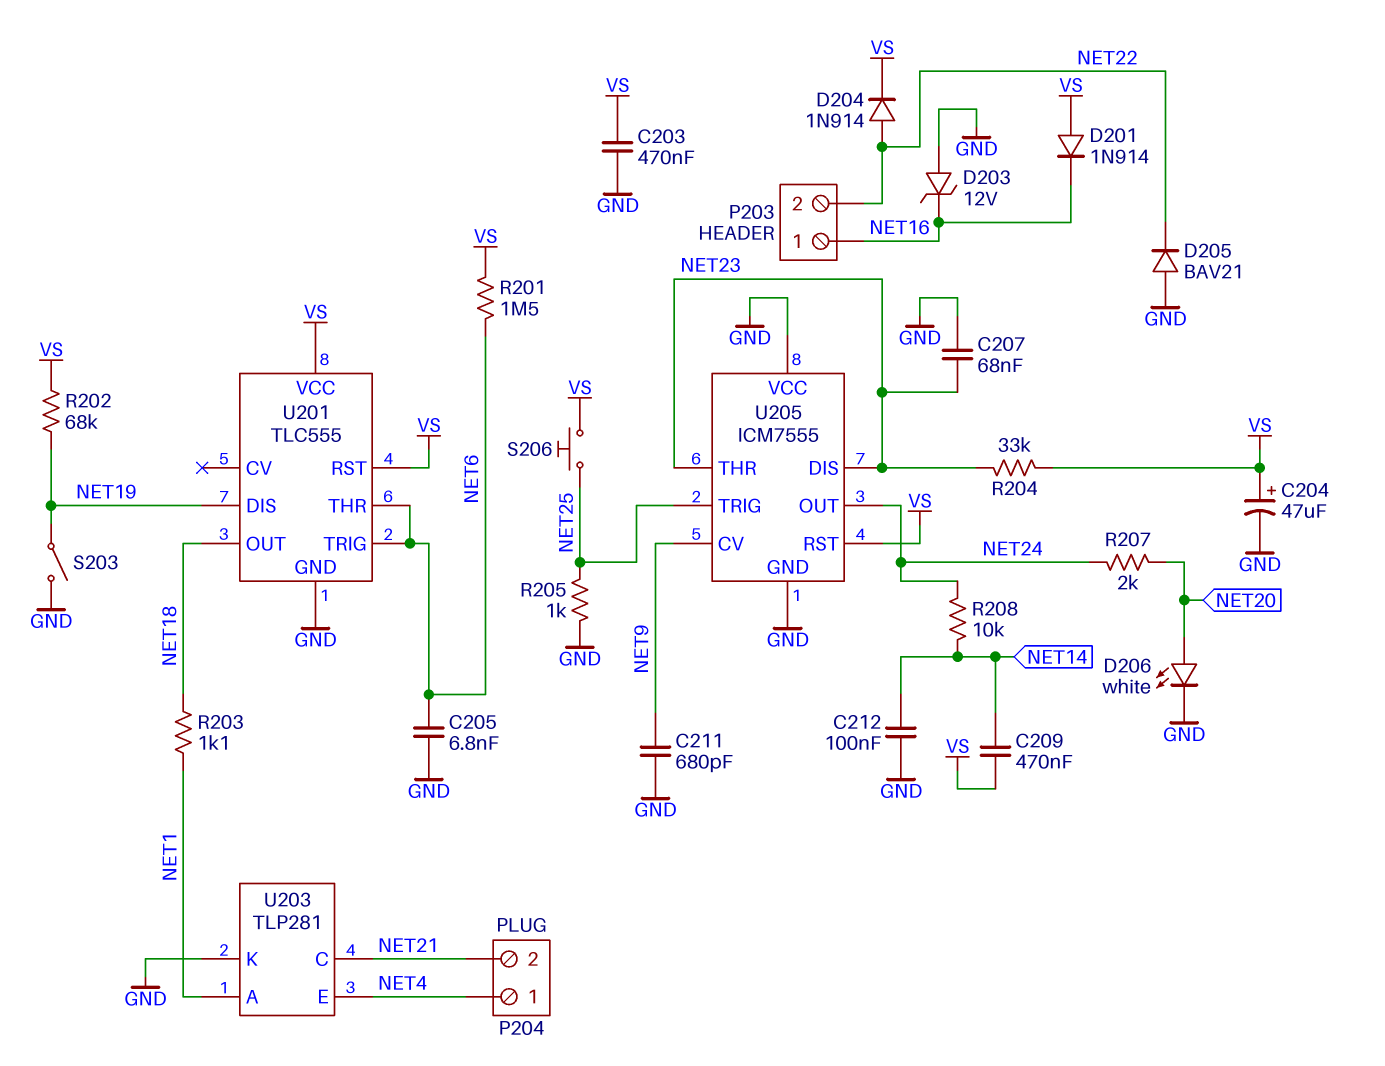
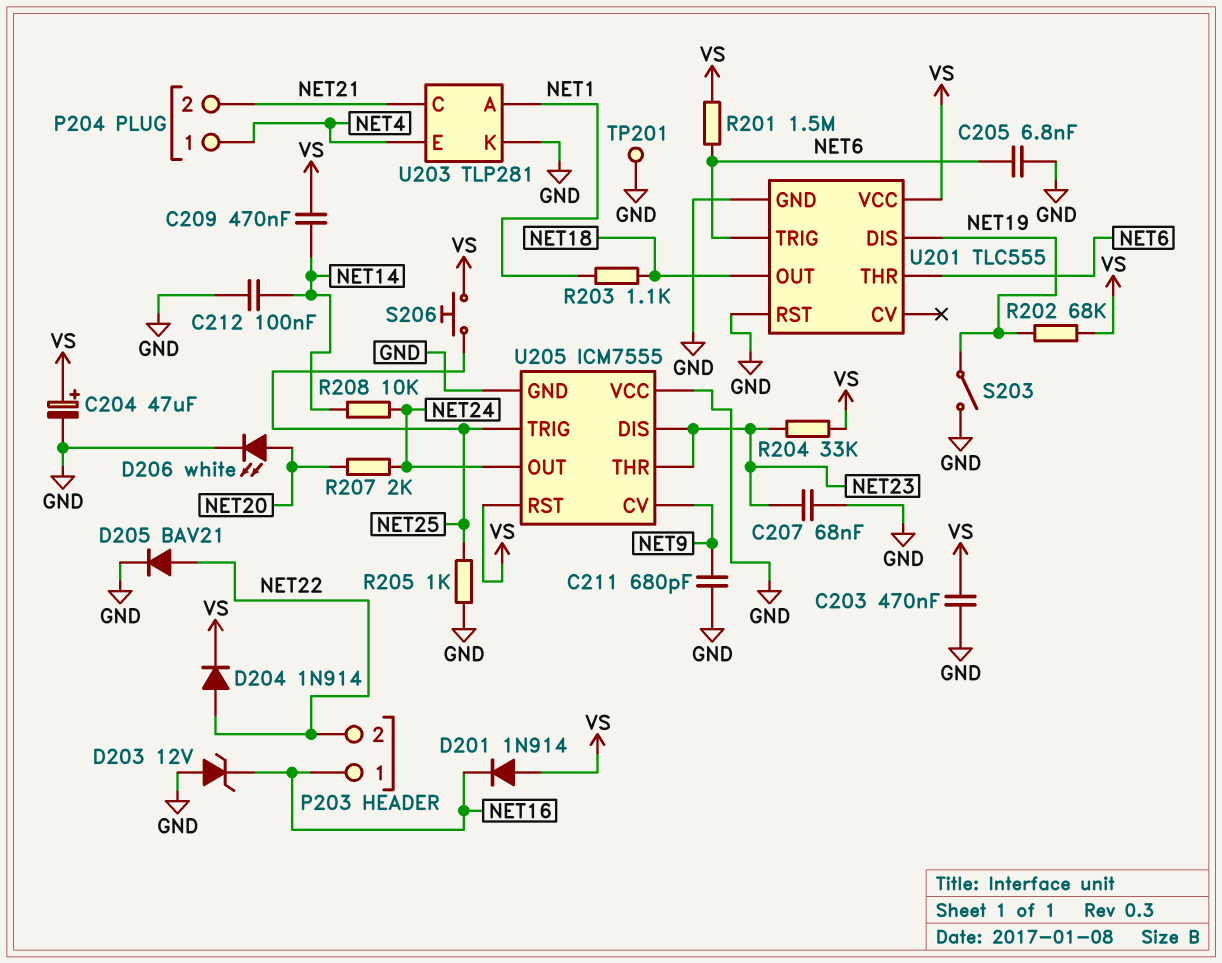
D205: diode BAV21 (A GND, K NET22) -> diode BAV21 (A NET22, K GND)
TP201: none -> test point (GND)
U201 pin RST: VS -> GND

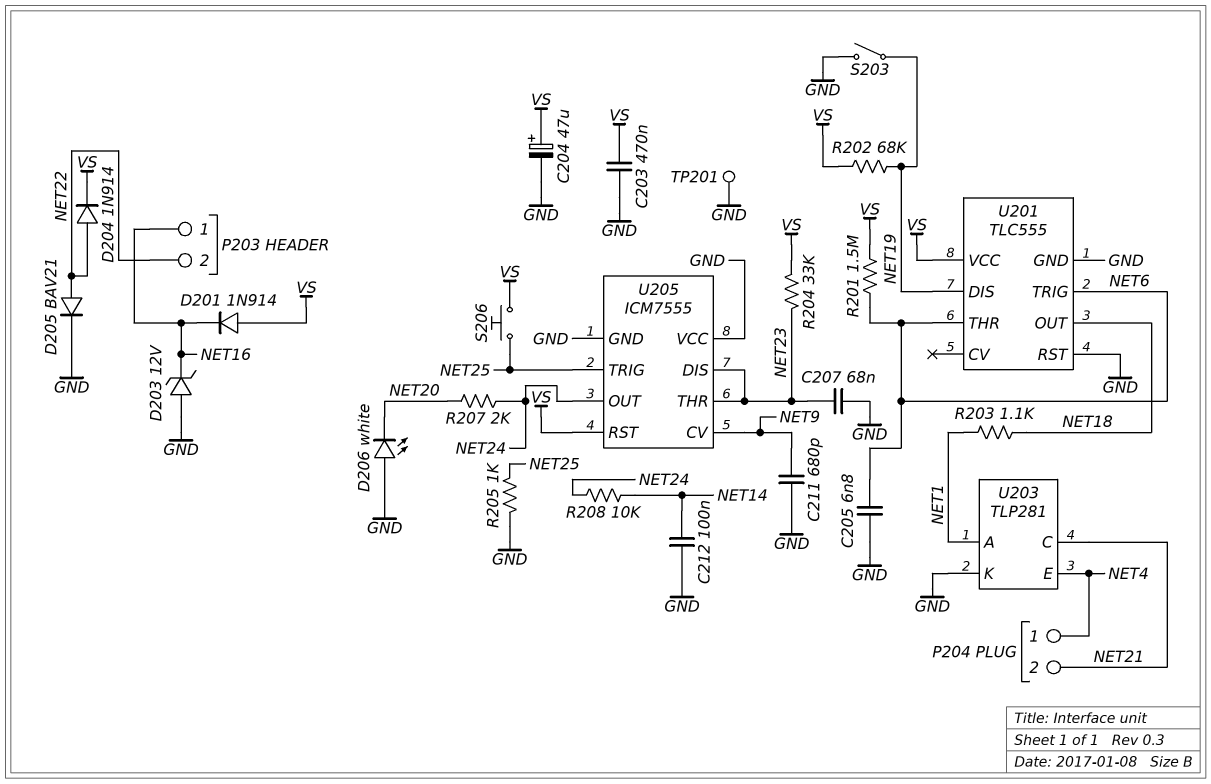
C209: 470nF (NET14, VS) -> none
D206: LED white (A NET20, K GND) -> LED white (A GND, K NET20)

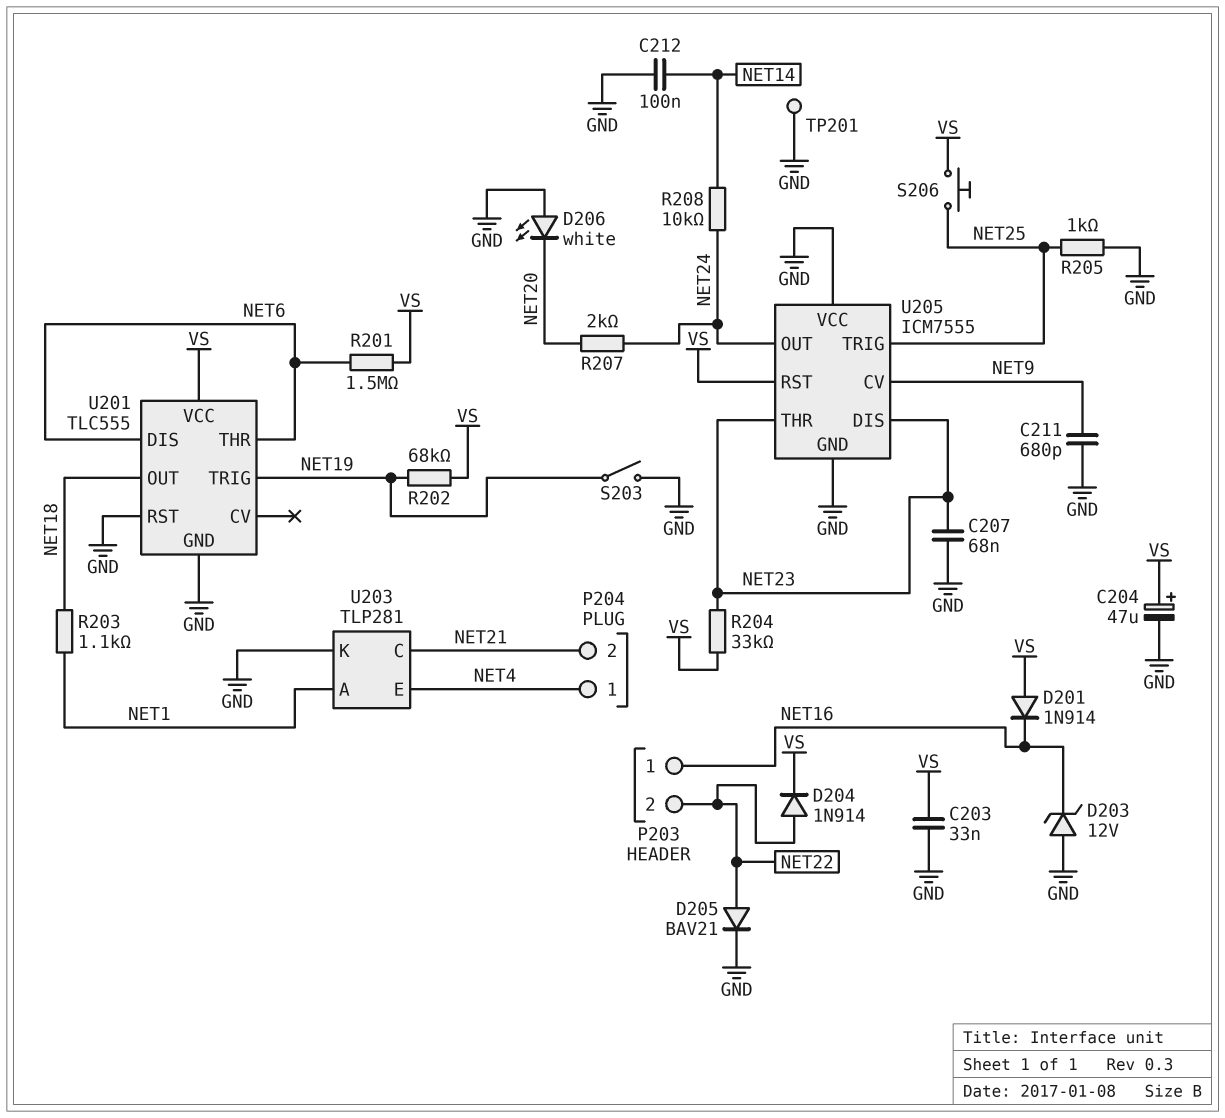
C203: 470nF (GND, VS) -> 33nF (GND, VS)
C205: 6.8nF (GND, NET6) -> none
U201 pin DIS: NET19 -> NET6
U201 pin TRIG: NET6 -> NET19

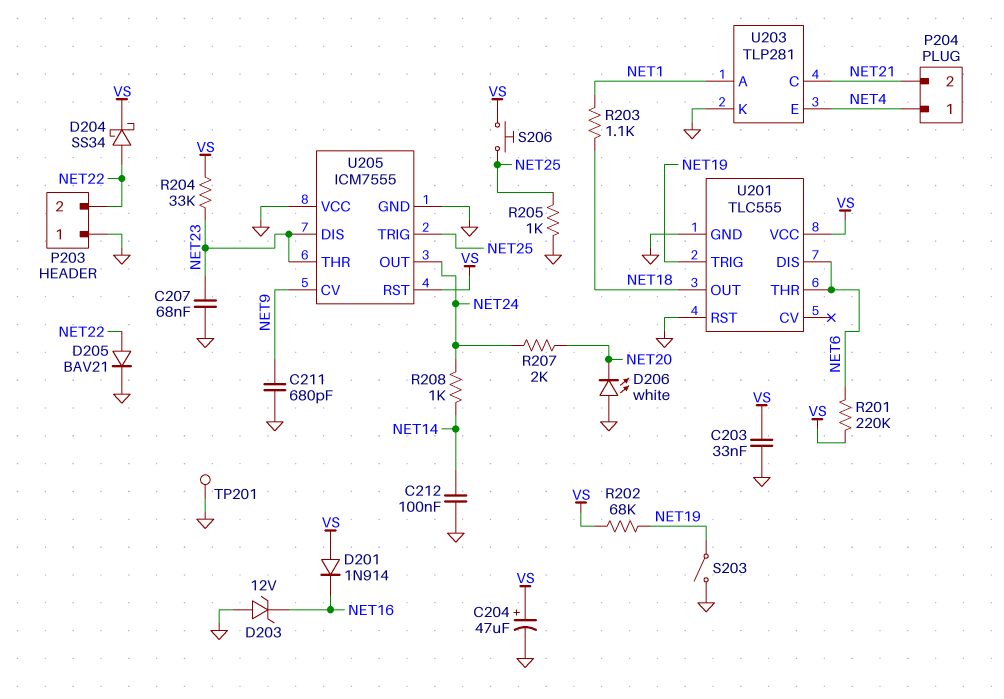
D204: diode 1N914 (A NET22, K VS) -> schottky SS34 (A NET22, K VS)
P203 pin 1: NET16 -> GND
R201: 1.5M (NET6, VS) -> 220k (NET6, VS)
R208: 10k (NET14, NET24) -> 1k (NET14, NET24)

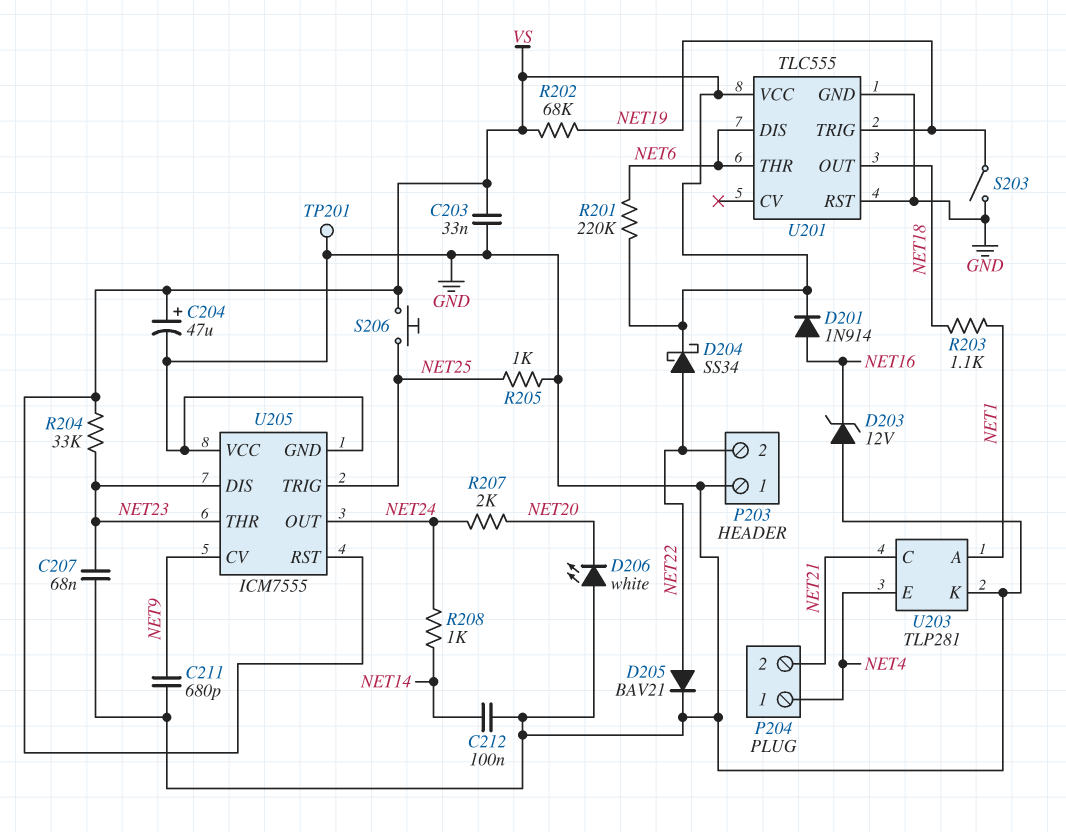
D201: diode 1N914 (A VS, K NET16) -> diode 1N914 (A NET16, K VS)

